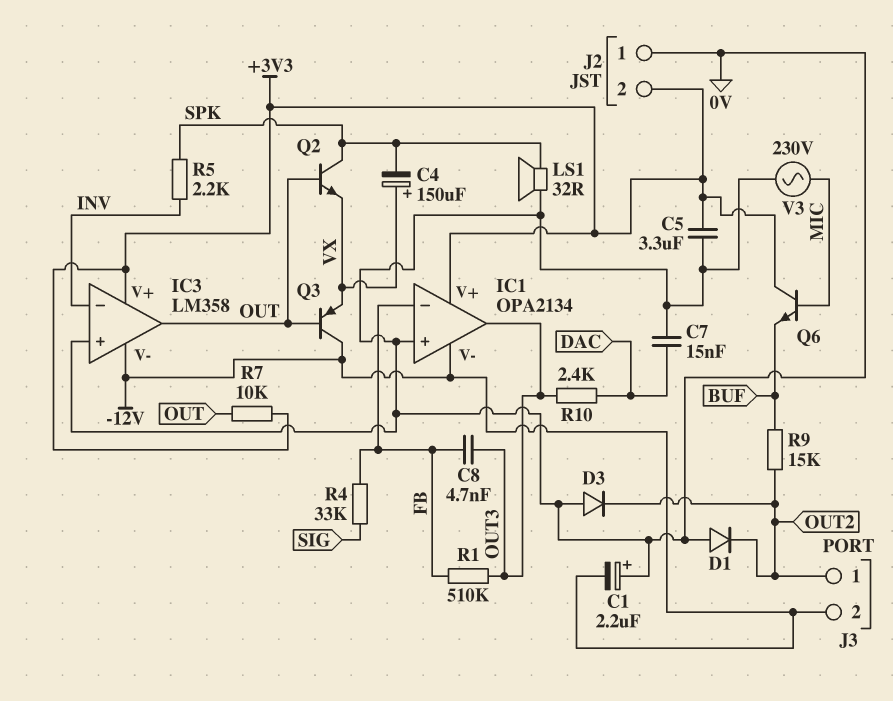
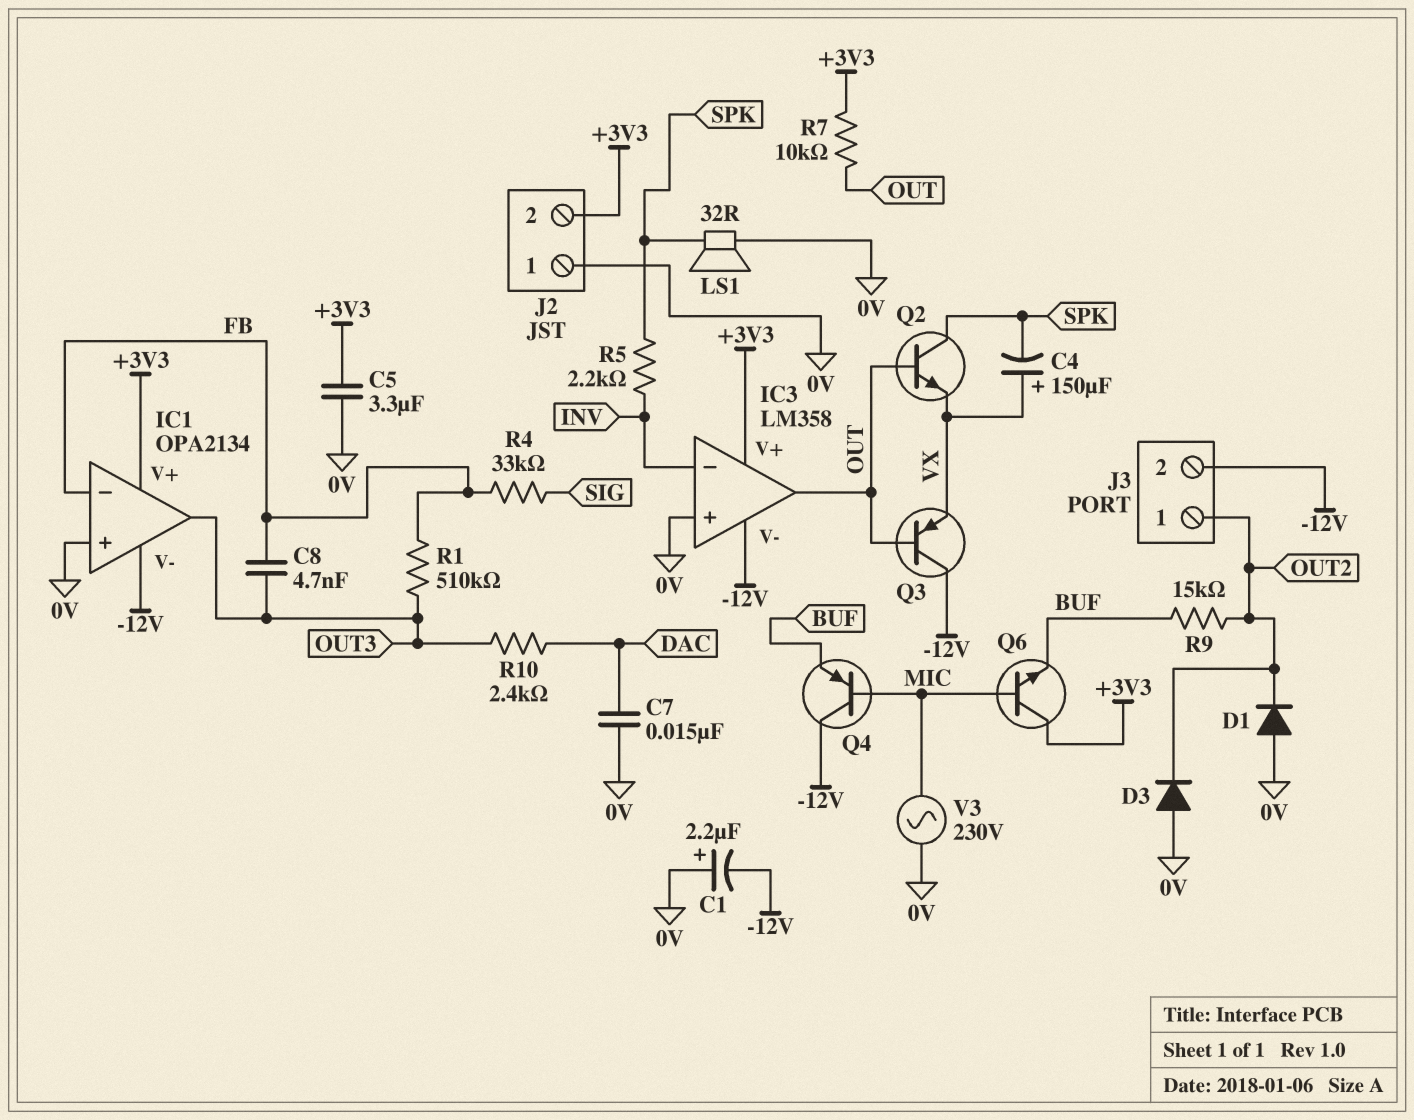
Q4: none -> PNP (B MIC, C -12V, E BUF)

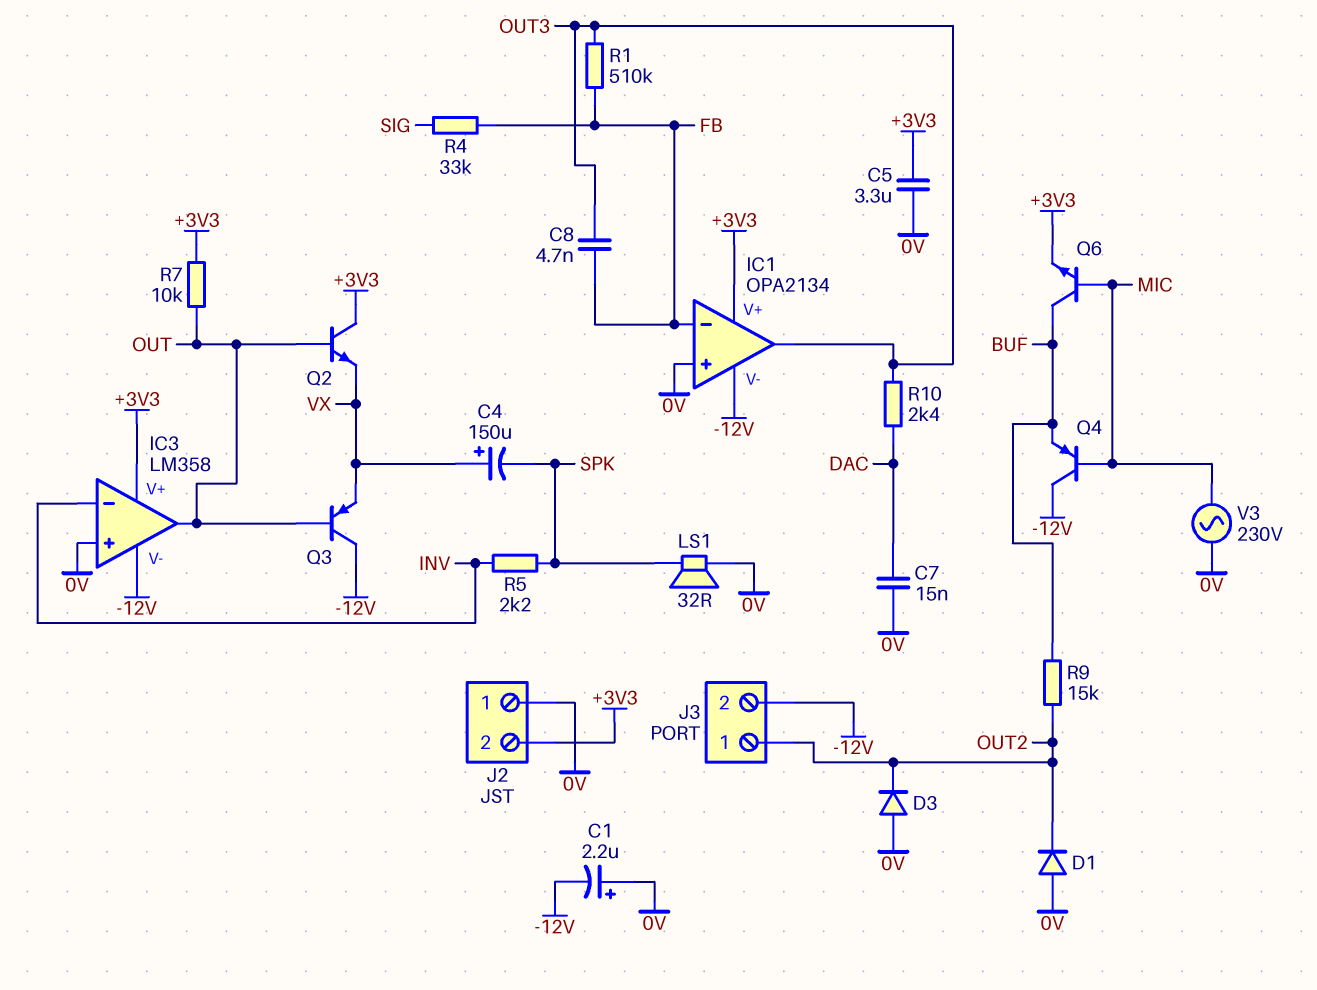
Q2: NPN (B OUT, C SPK, E VX) -> NPN (B OUT, C +3V3, E VX)
Q6: NPN (B MIC, C +3V3, E BUF) -> NPN (B MIC, C BUF, E +3V3)

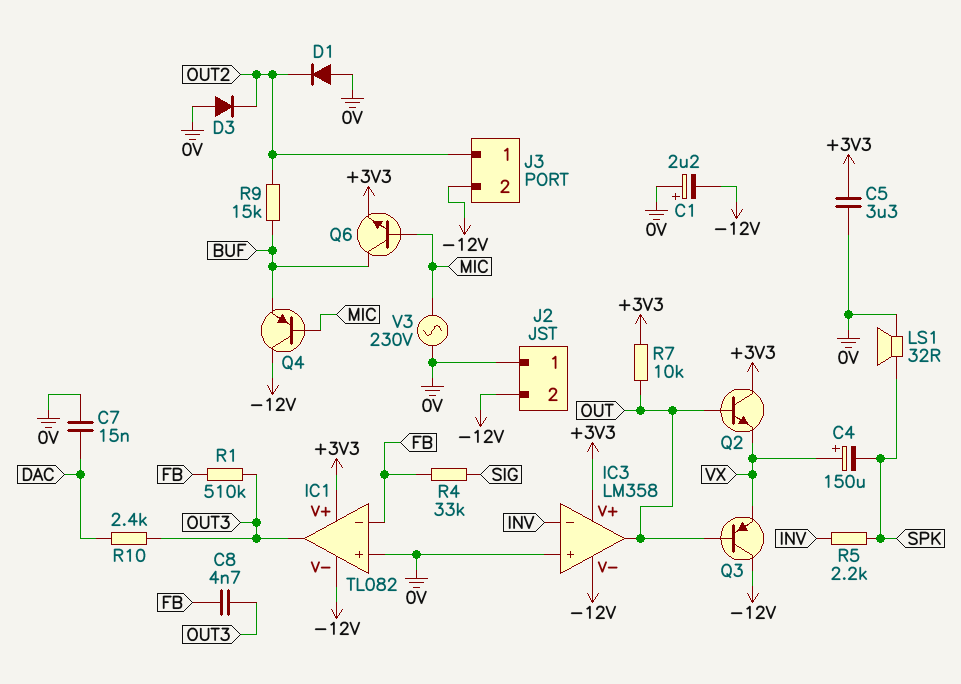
IC1: OPA2134 -> TL082
J2 pin 2: +3V3 -> -12V

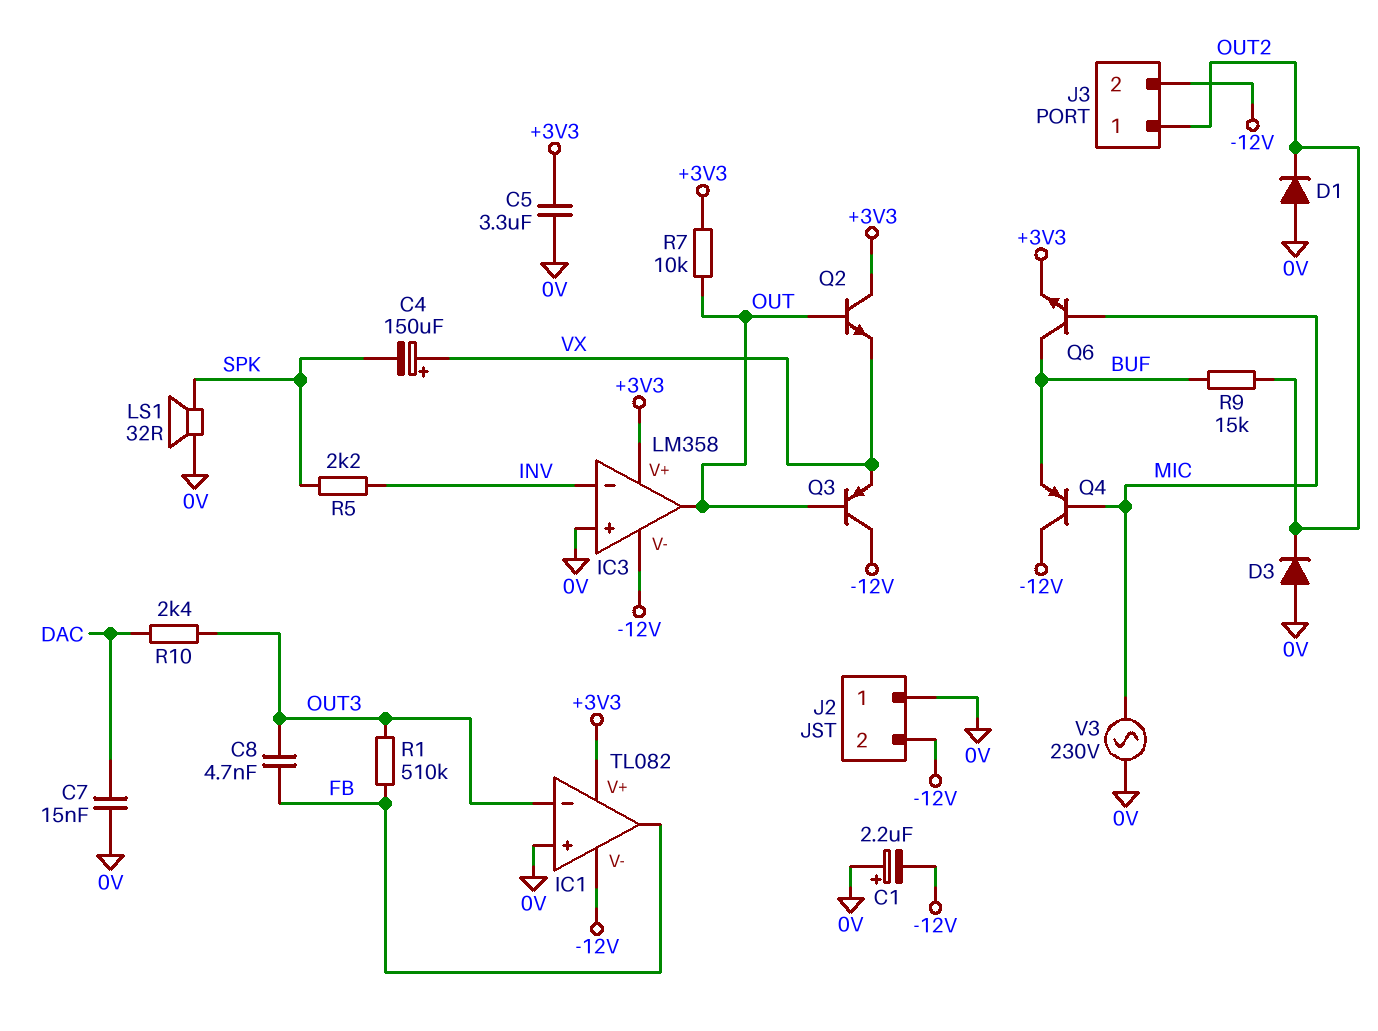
IC1 pin in-: FB -> OUT3
IC1 pin out: OUT3 -> FB
R4: 33k (FB, SIG) -> none

